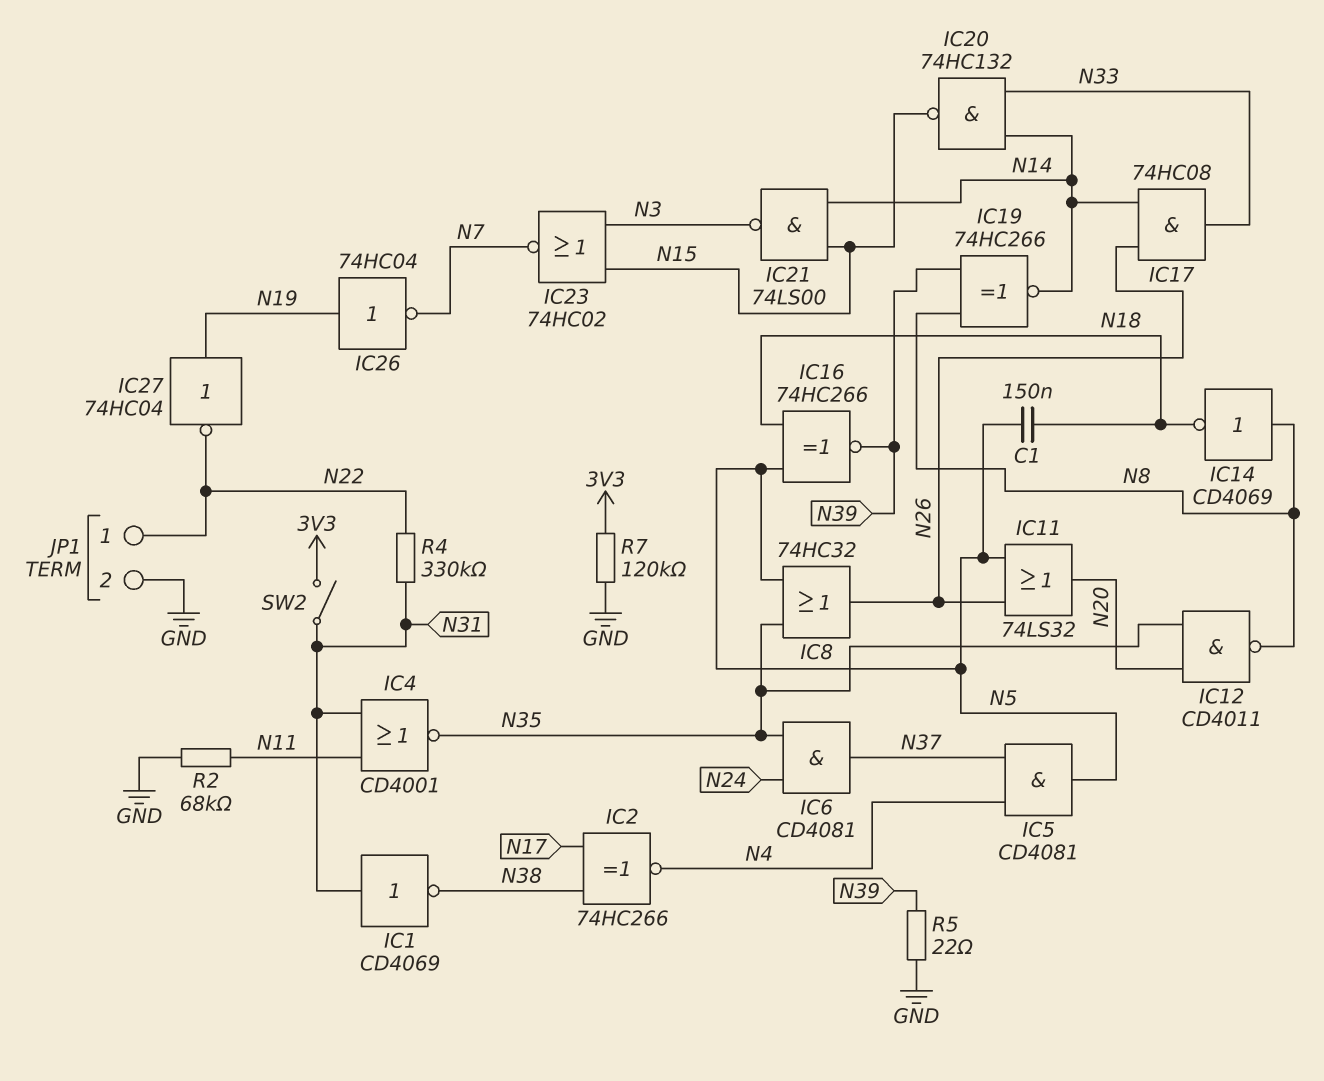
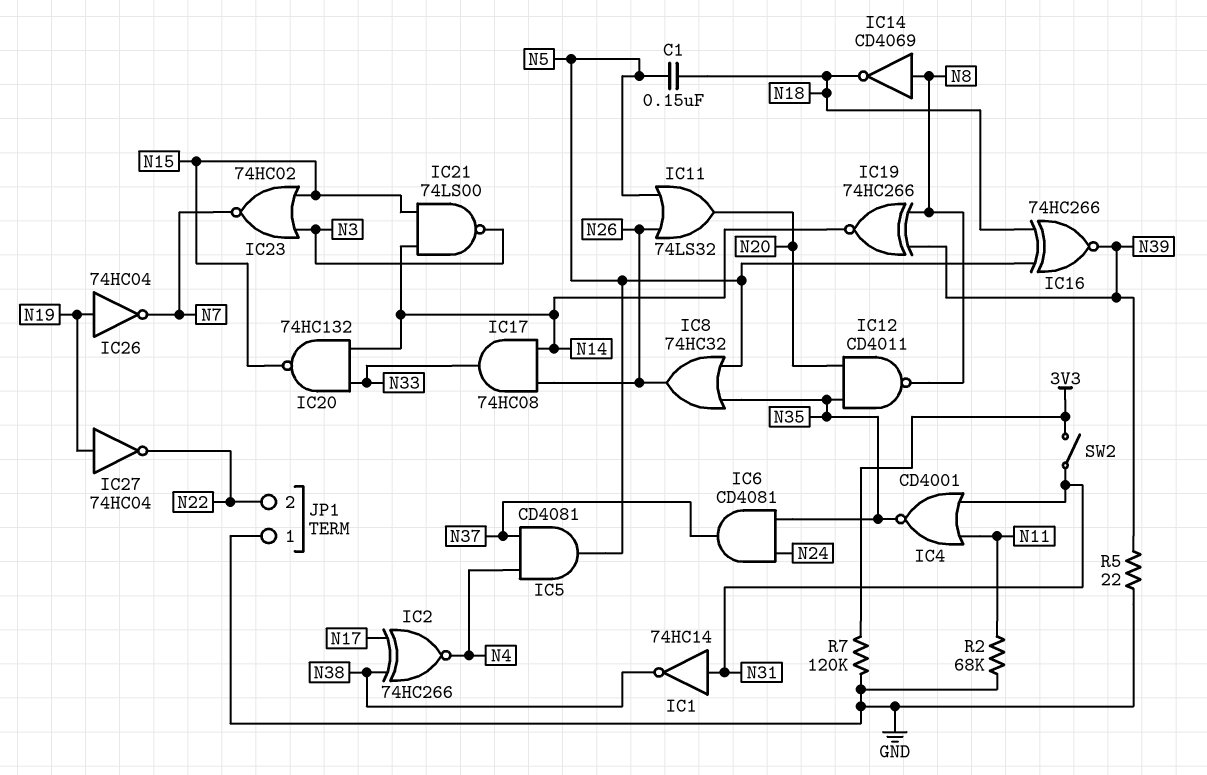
IC1: NOT CD4069 (in N31, out N38) -> NOT 74HC14 (in N31, out N38)
JP1 pin 1: N22 -> GND
JP1 pin 2: GND -> N22
R4: 330k (N22, N31) -> none

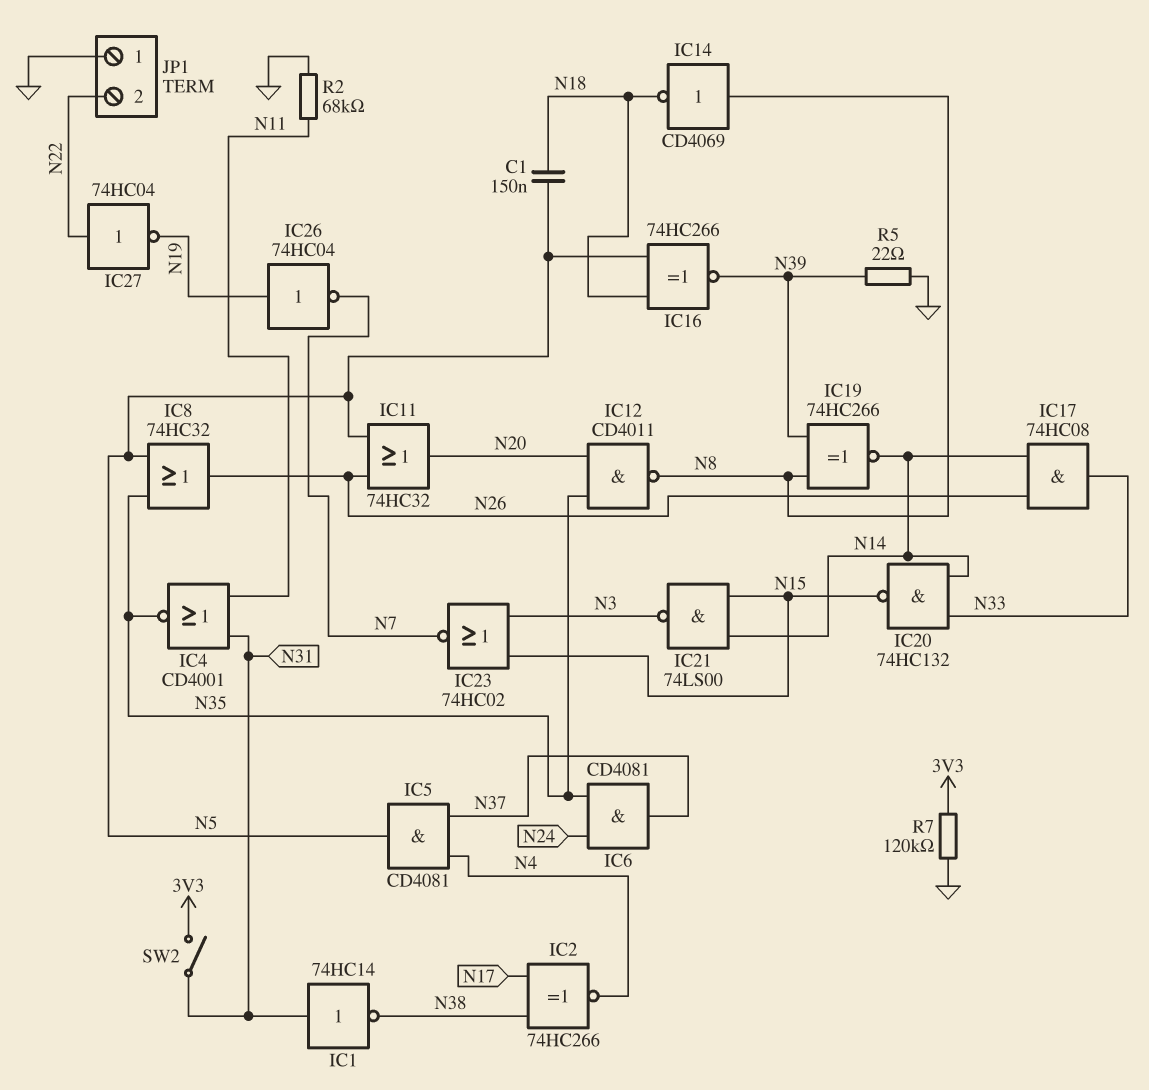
IC11: OR 74LS32 (in N5, in N26, out N20) -> OR 74HC32 (in N5, in N26, out N20)
IC27: NOT 74HC04 (in N19, out N22) -> NOT 74HC04 (in N22, out N19)

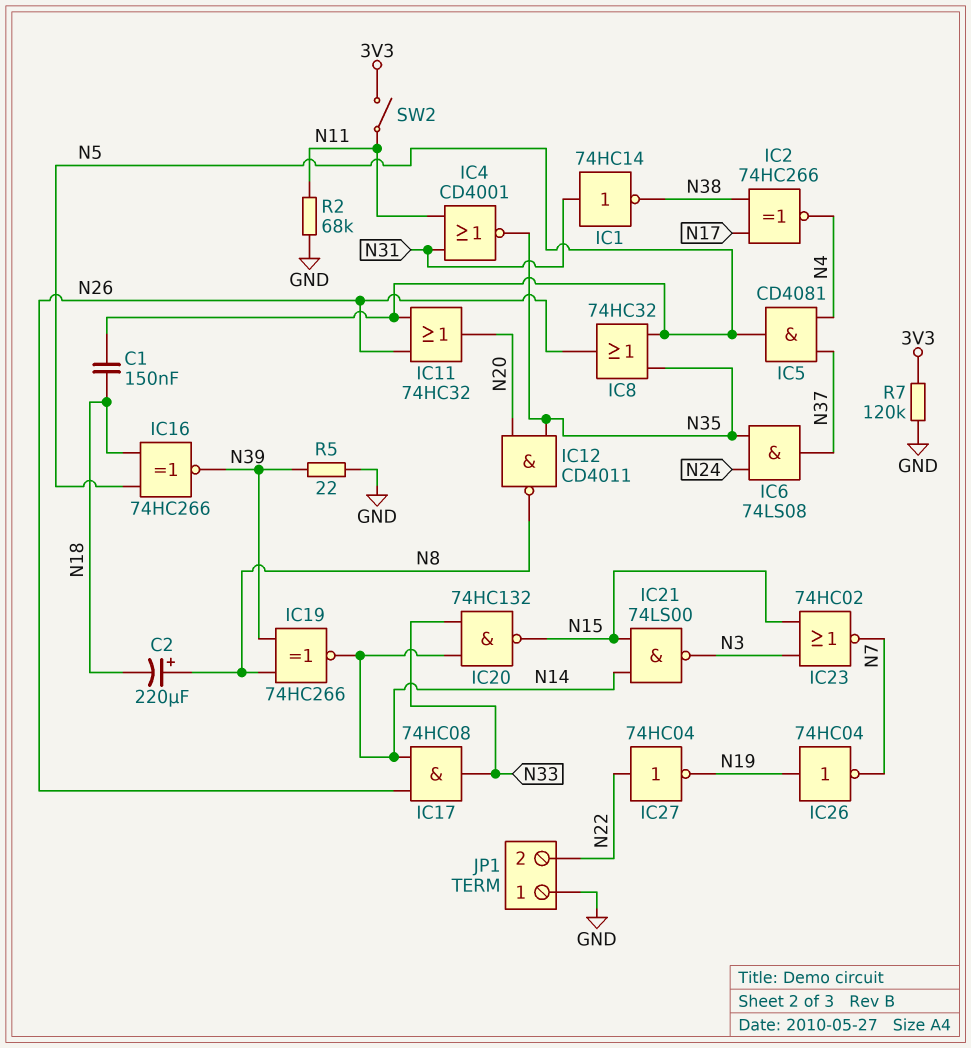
C2: none -> 220uF (plus N8, minus N18)
IC6: AND CD4081 (in N24, in N35, out N37) -> AND 74LS08 (in N24, in N35, out N37)
IC14: NOT CD4069 (in N8, out N18) -> none
SW2: switch (3V3, N31) -> switch (3V3, N11)

